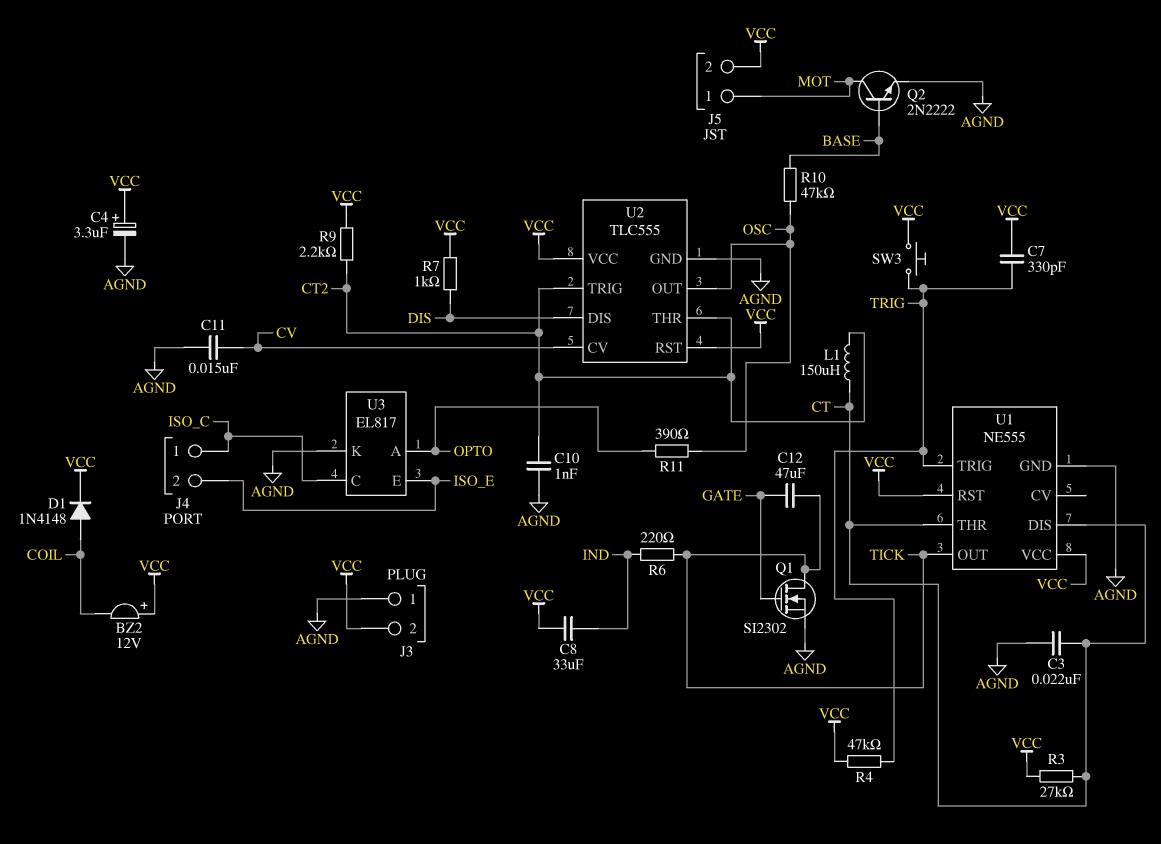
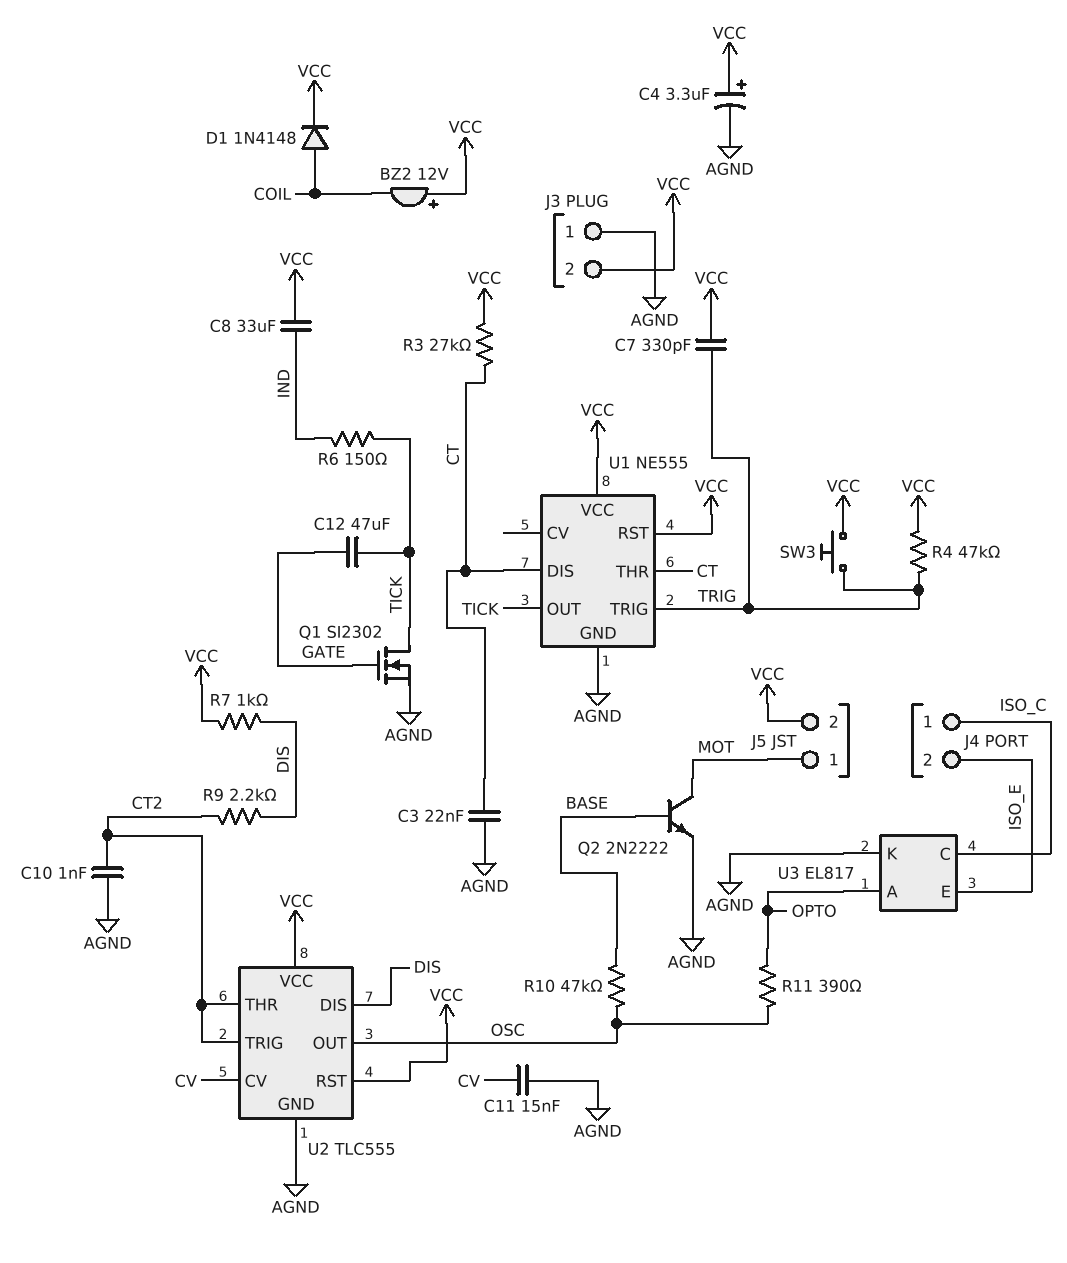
L1: 150uH (CT, CT2) -> none
R6: 220 (IND, TICK) -> 150 (IND, TICK)
R9: 2.2k (CT2, VCC) -> 2.2k (CT2, DIS)

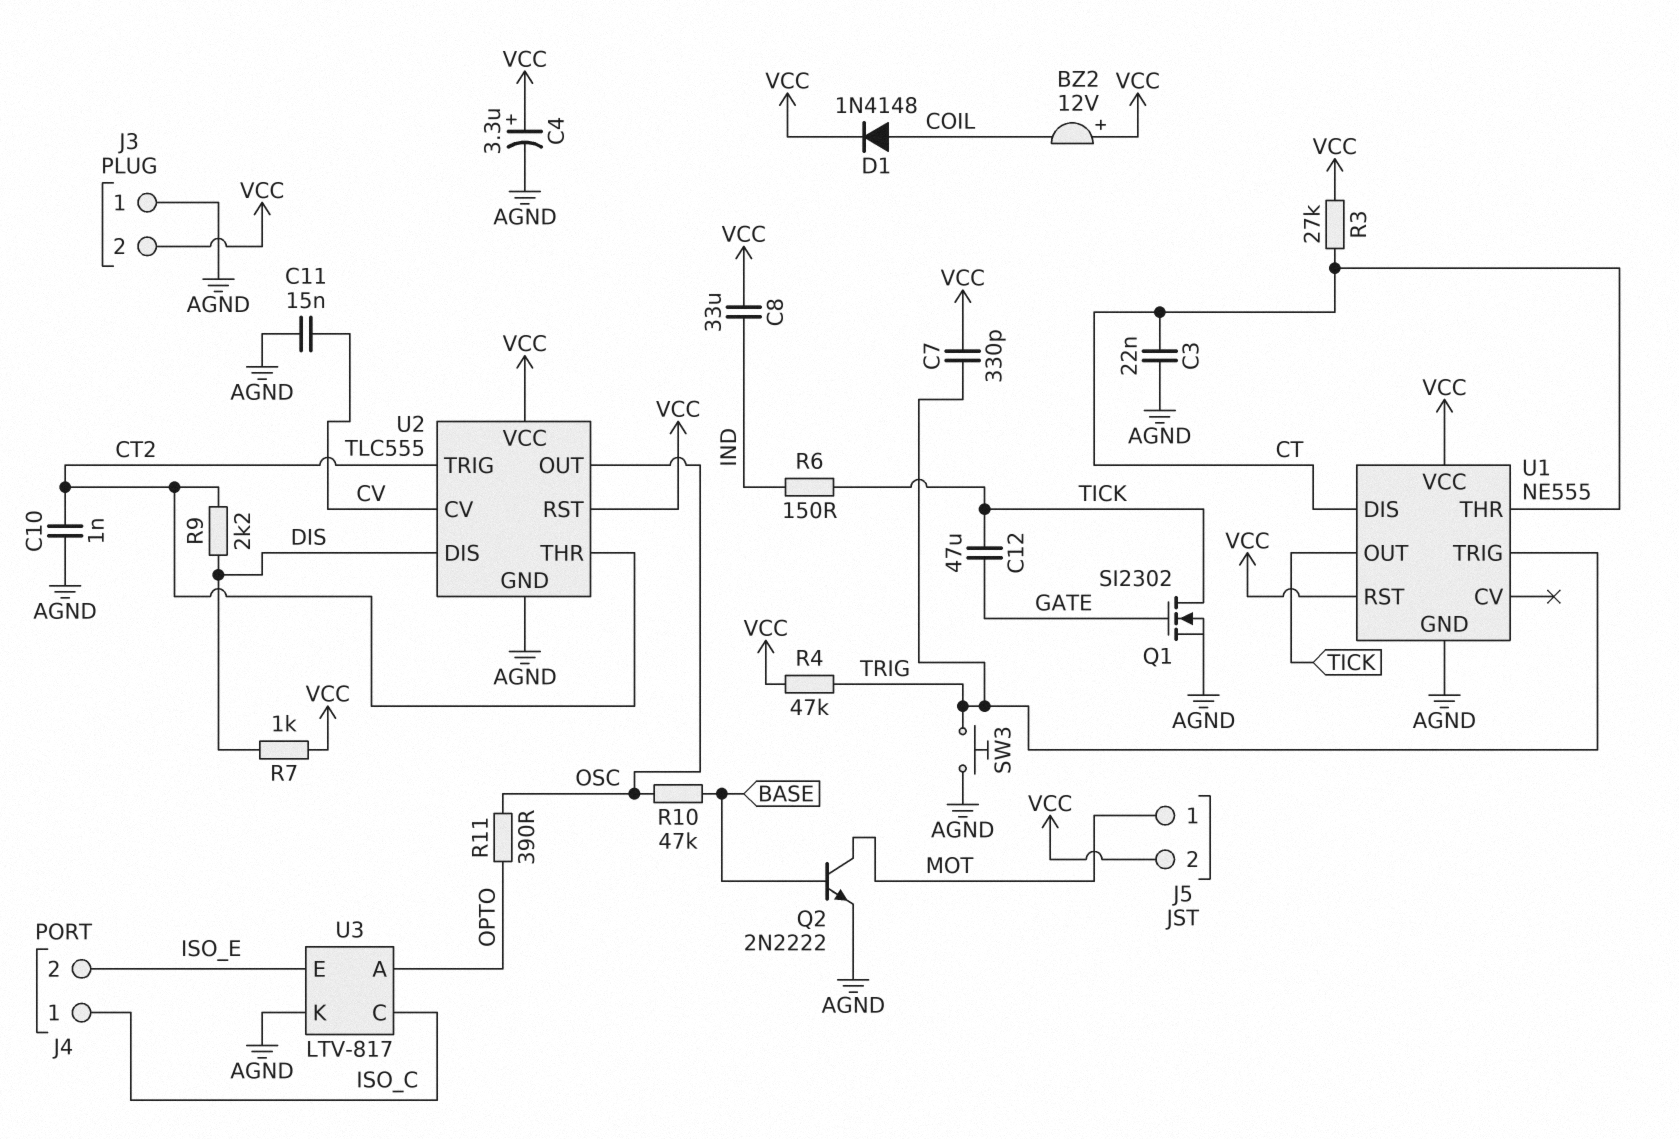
SW3: button (TRIG, VCC) -> button (AGND, TRIG)
U3: EL817 -> LTV-817

